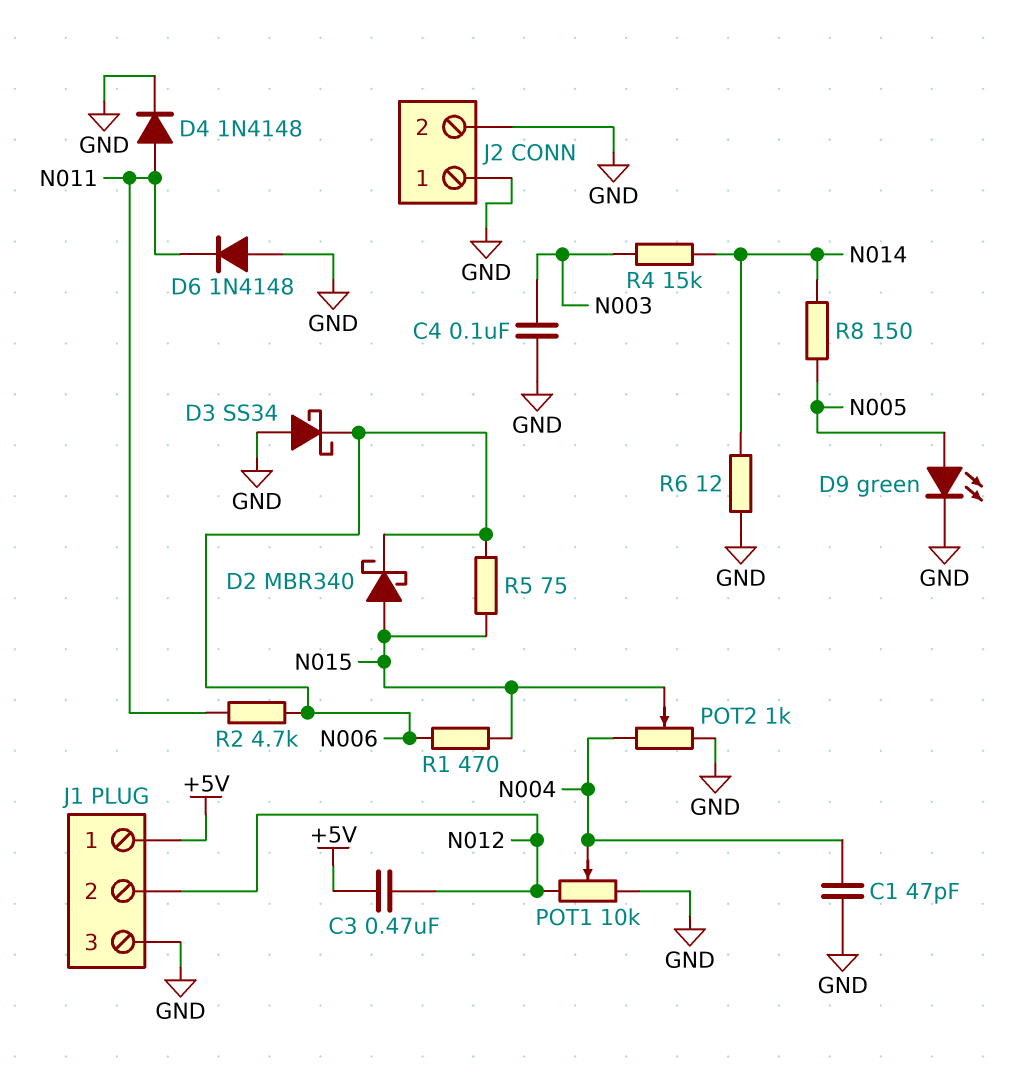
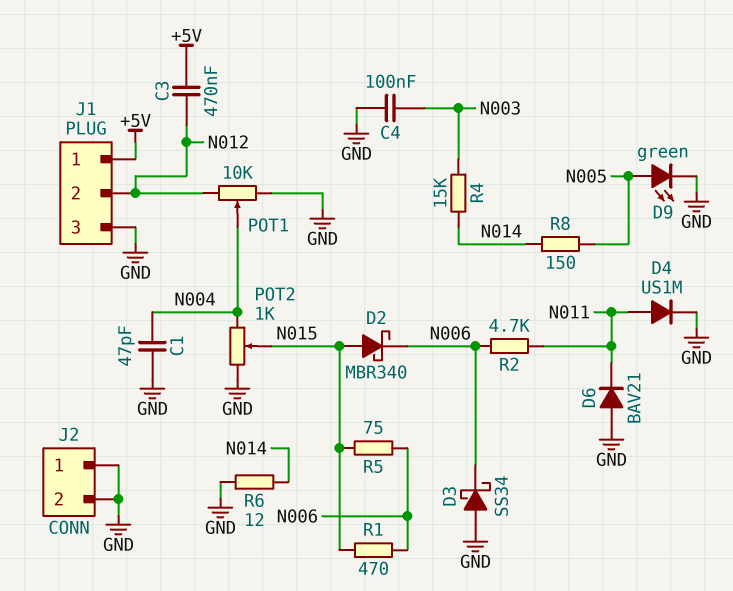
D4: diode 1N4148 (A N011, K GND) -> diode US1M (A N011, K GND)
D6: diode 1N4148 (A GND, K N011) -> diode BAV21 (A GND, K N011)

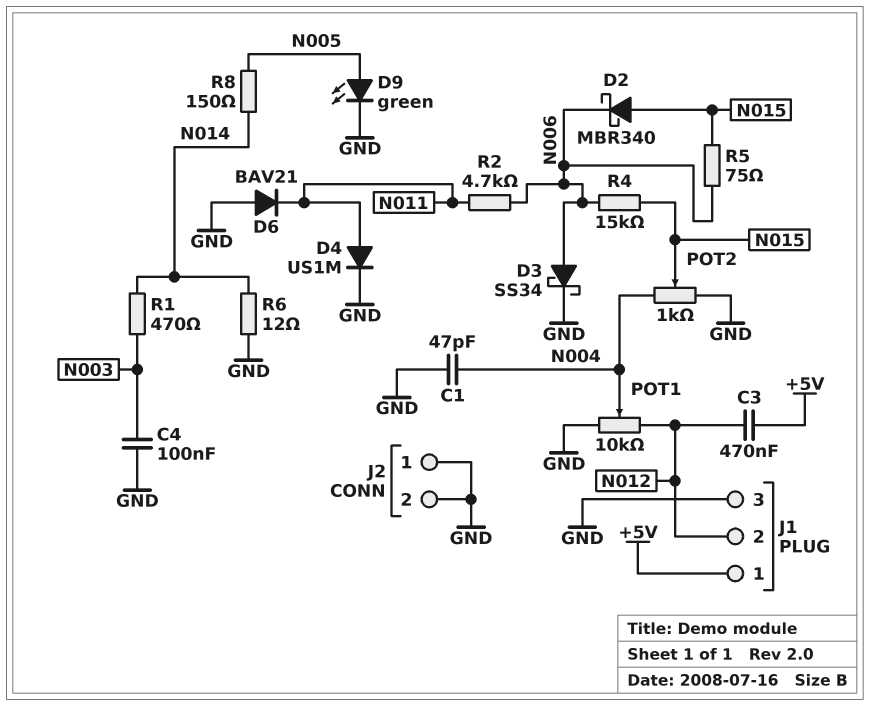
D3: schottky SS34 (A GND, K N006) -> schottky SS34 (A N006, K GND)
R1: 470 (N006, N015) -> 470 (N003, N014)
R4: 15k (N003, N014) -> 15k (N006, N015)

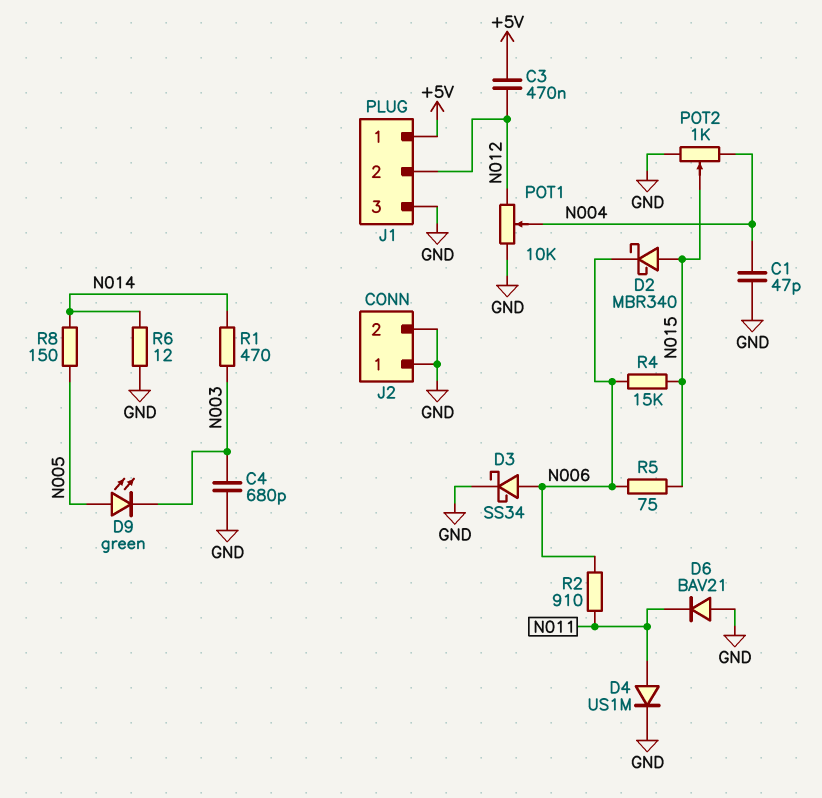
C4: 100nF (GND, N003) -> 680pF (GND, N003)
D9: LED green (A N005, K GND) -> LED green (A N005, K N003)
R2: 4.7k (N006, N011) -> 910 (N006, N011)

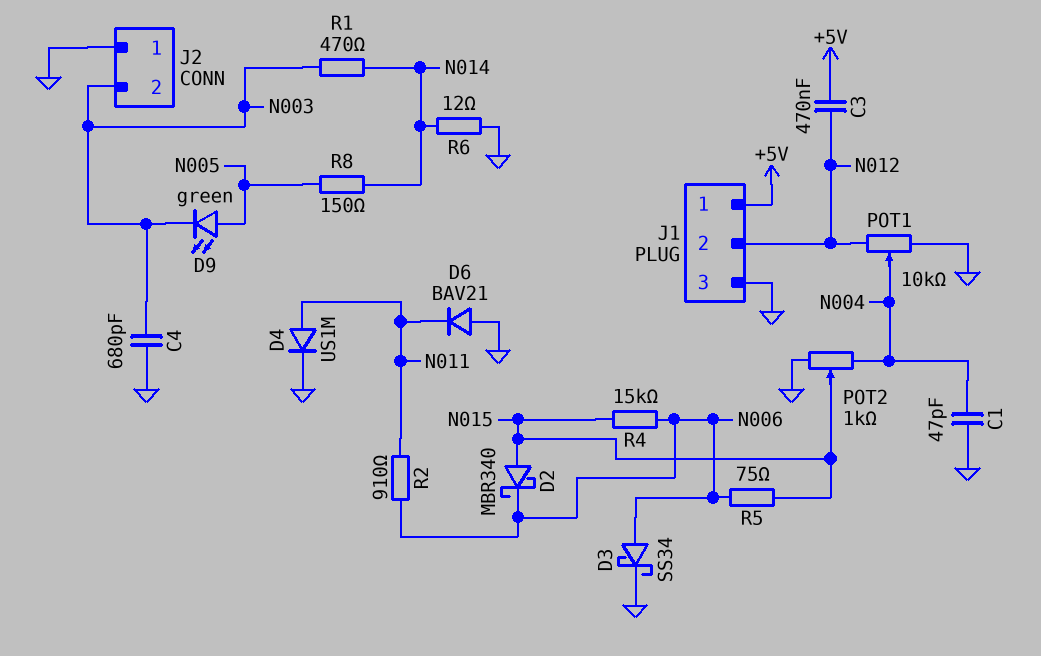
J2 pin 2: GND -> N003

